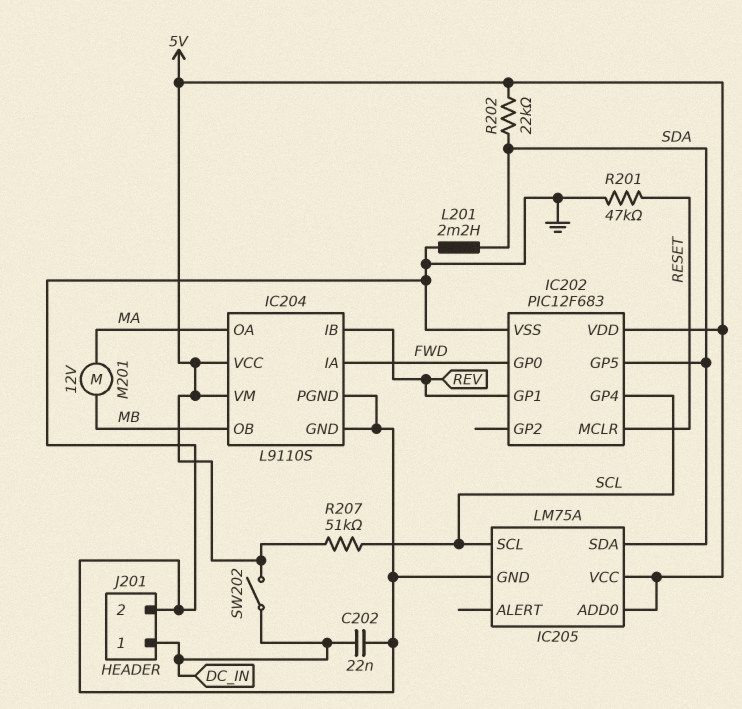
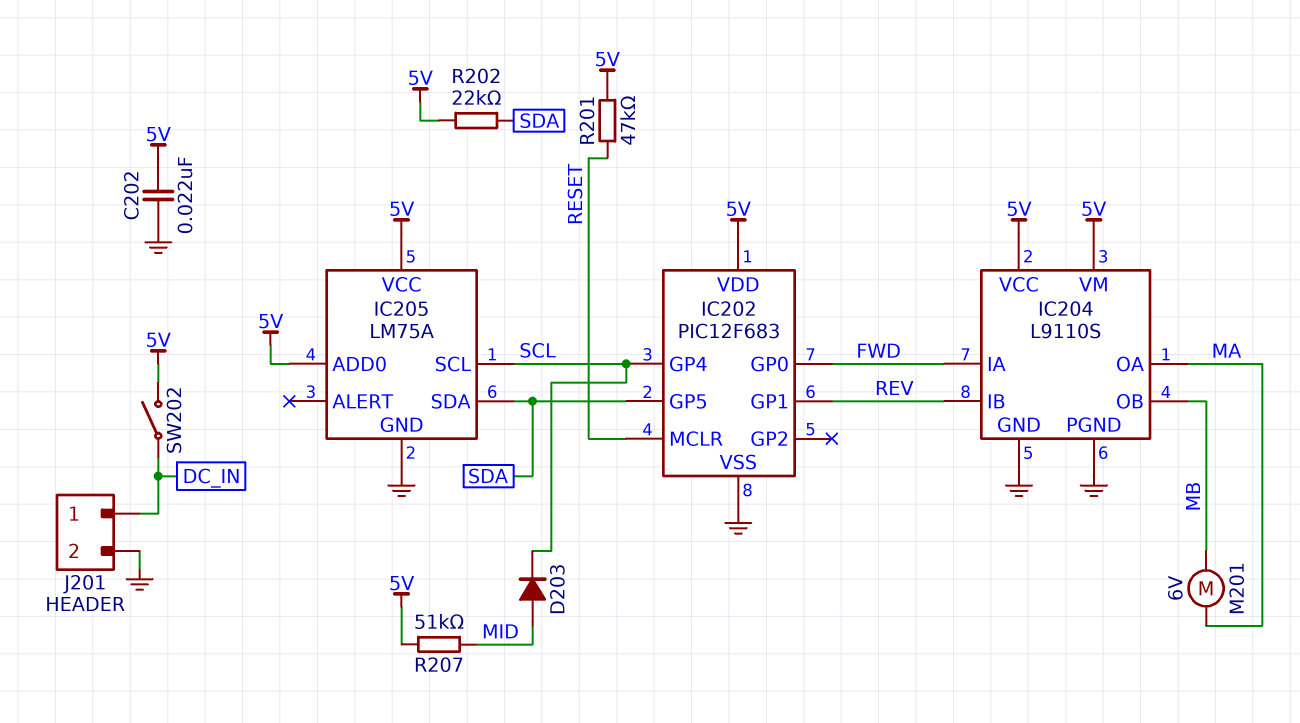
C202: 22nF (DC_IN, GND) -> 22nF (5V, GND)
D203: none -> diode (A MID, K SCL)
L201: 2.2mH (GND, SDA) -> none
M201: motor 12V (MA, MB) -> motor 6V (MA, MB)
R201: 47k (GND, RESET) -> 47k (5V, RESET)
R207: 51k (5V, SCL) -> 51k (5V, MID)

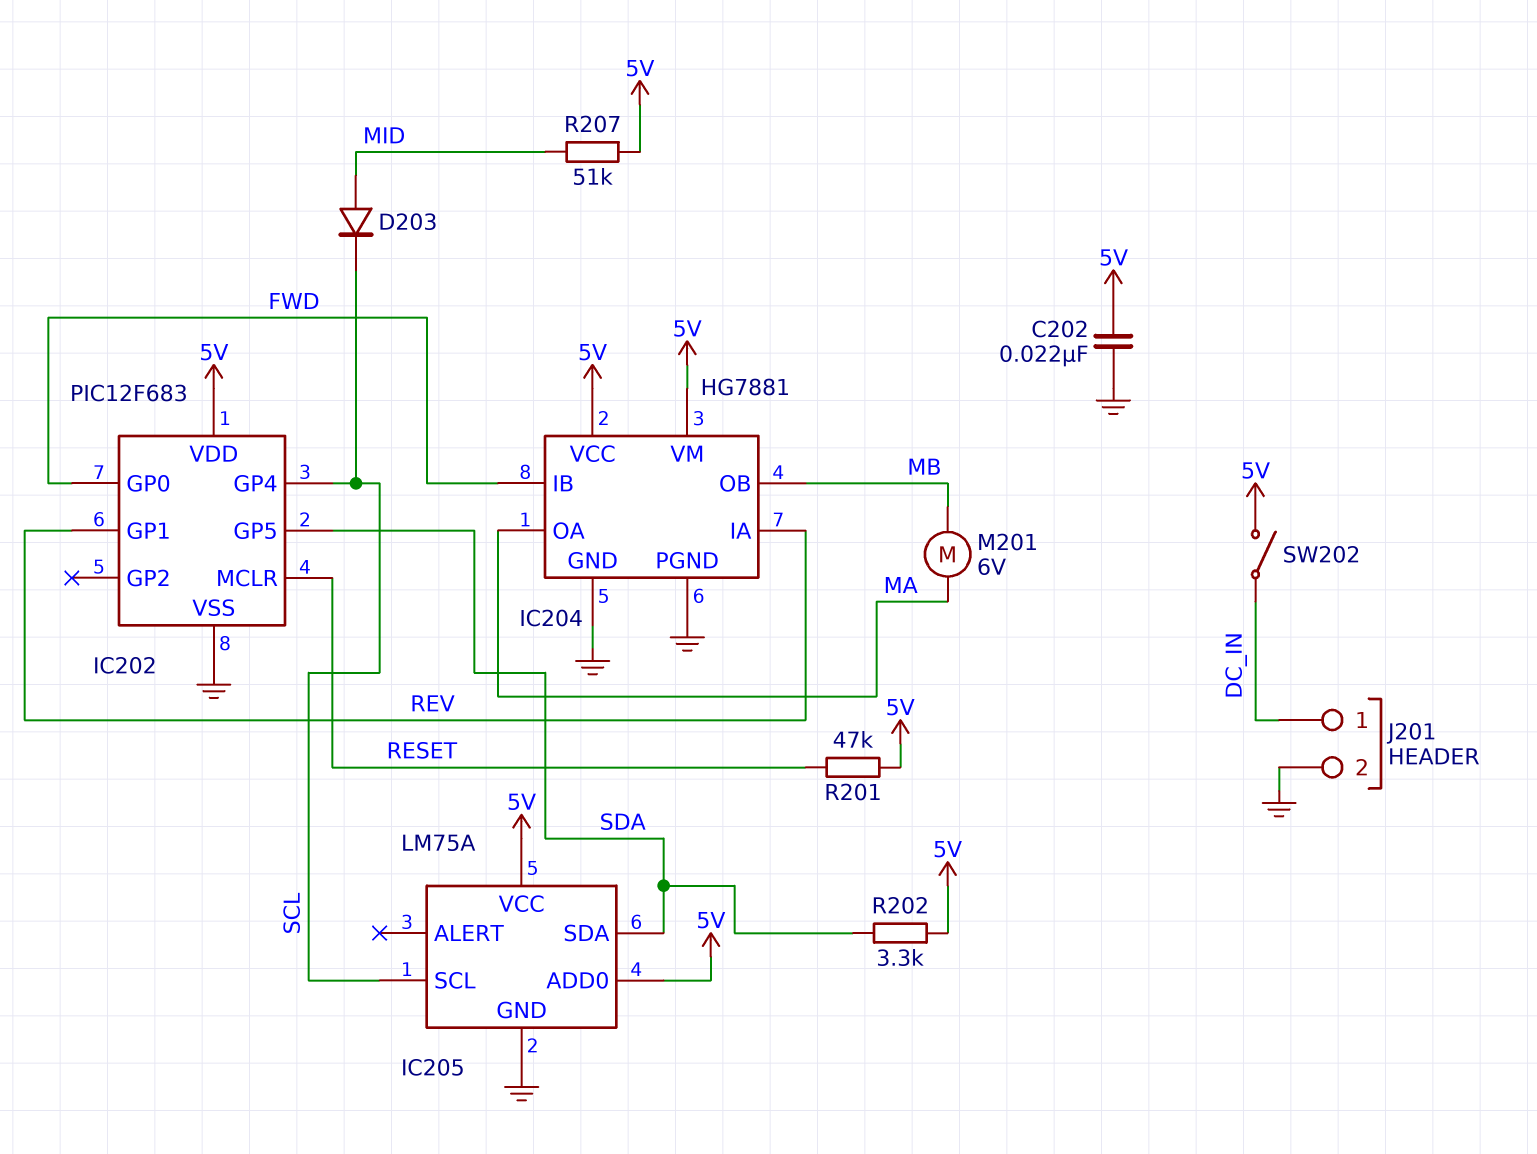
IC204: L9110S -> HG7881
IC204 pin IA: FWD -> REV
IC204 pin IB: REV -> FWD
R202: 22k (5V, SDA) -> 3.3k (5V, SDA)

